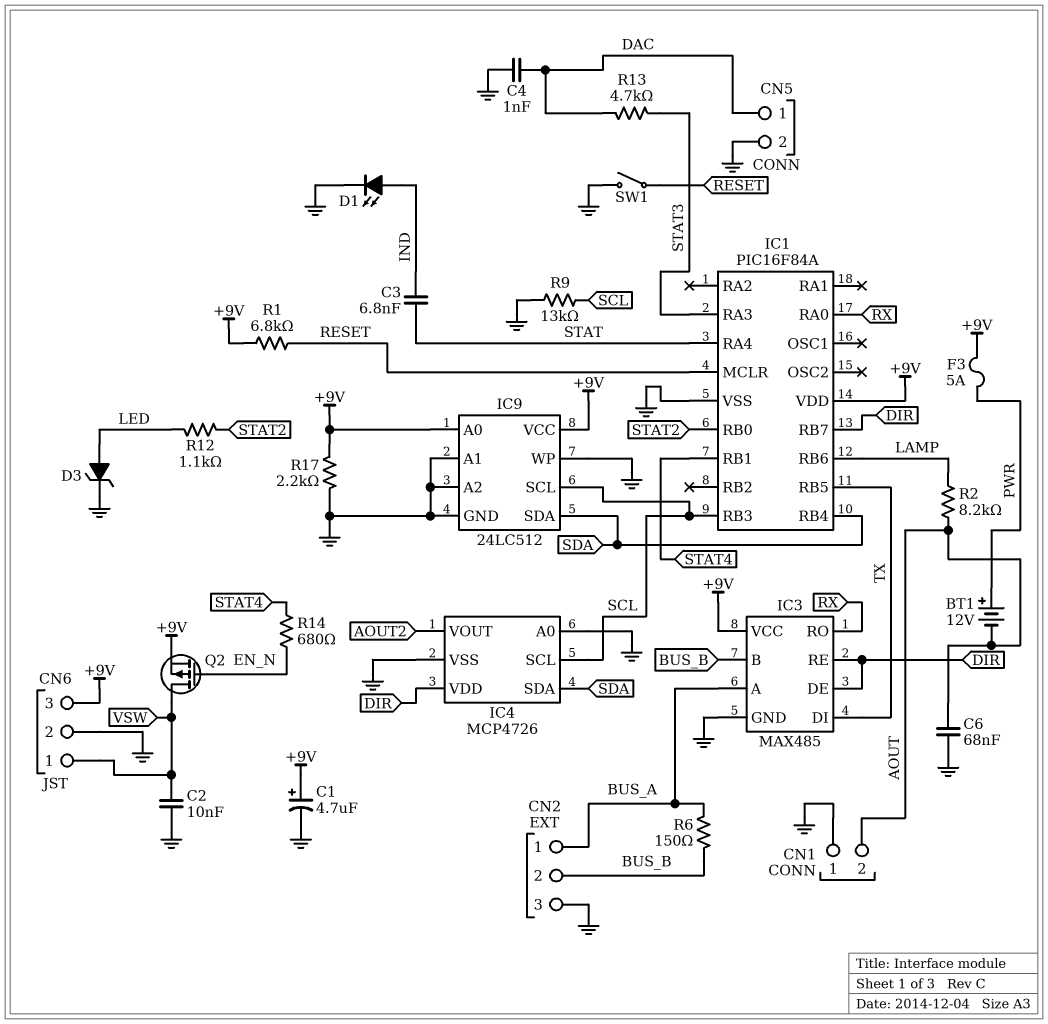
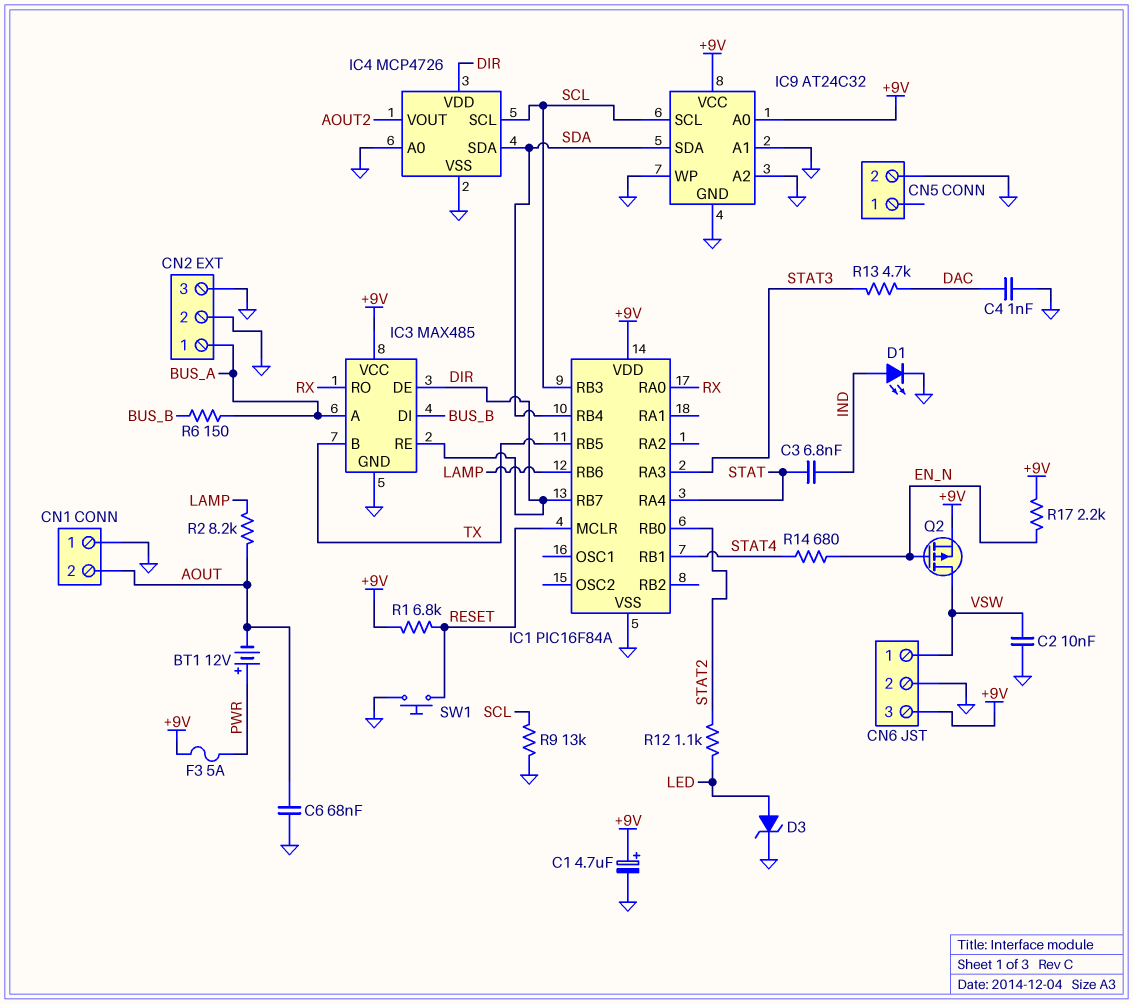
CN2 pin 2: BUS_B -> GND
CN5 pin 1: DAC -> none
IC3 pin B: BUS_B -> TX
IC3 pin DI: TX -> BUS_B
IC9: 24LC512 -> AT24C32
R17: 2.2k (+9V, GND) -> 2.2k (+9V, EN_N)
SW1: switch (GND, RESET) -> button (GND, RESET)

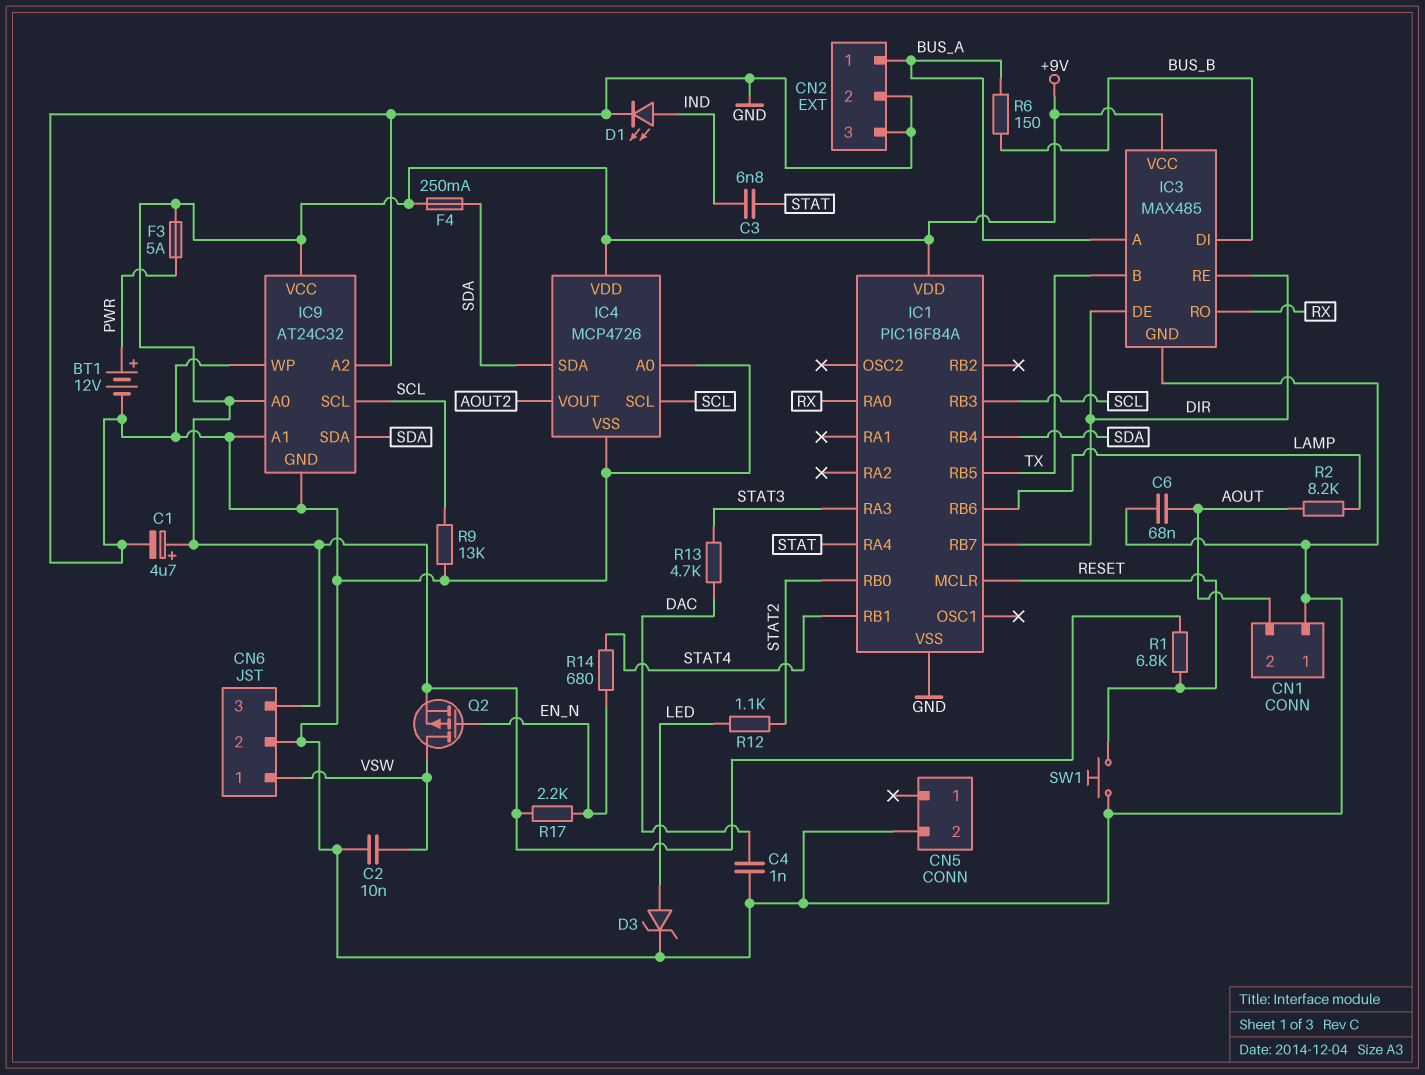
BT1: 12V (plus PWR, minus AOUT) -> 12V (plus PWR, minus GND)
F4: none -> 250mA (+9V, SDA)
IC4 pin VDD: DIR -> +9V

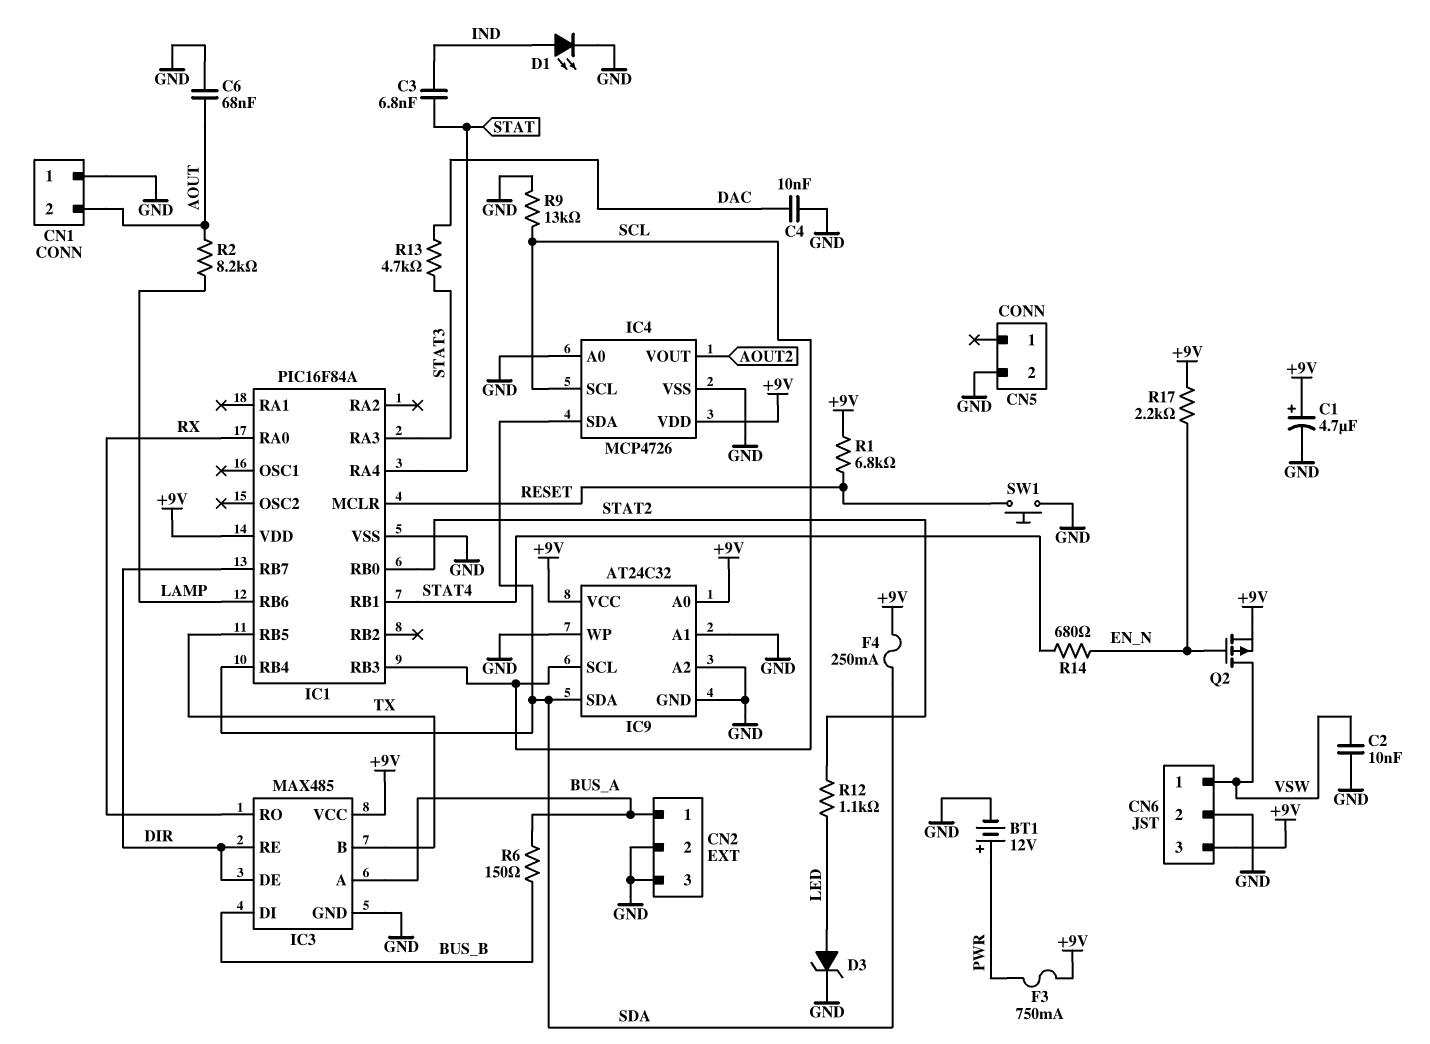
C4: 1nF (DAC, GND) -> 10nF (DAC, GND)
F3: 5A (+9V, PWR) -> 750mA (+9V, PWR)

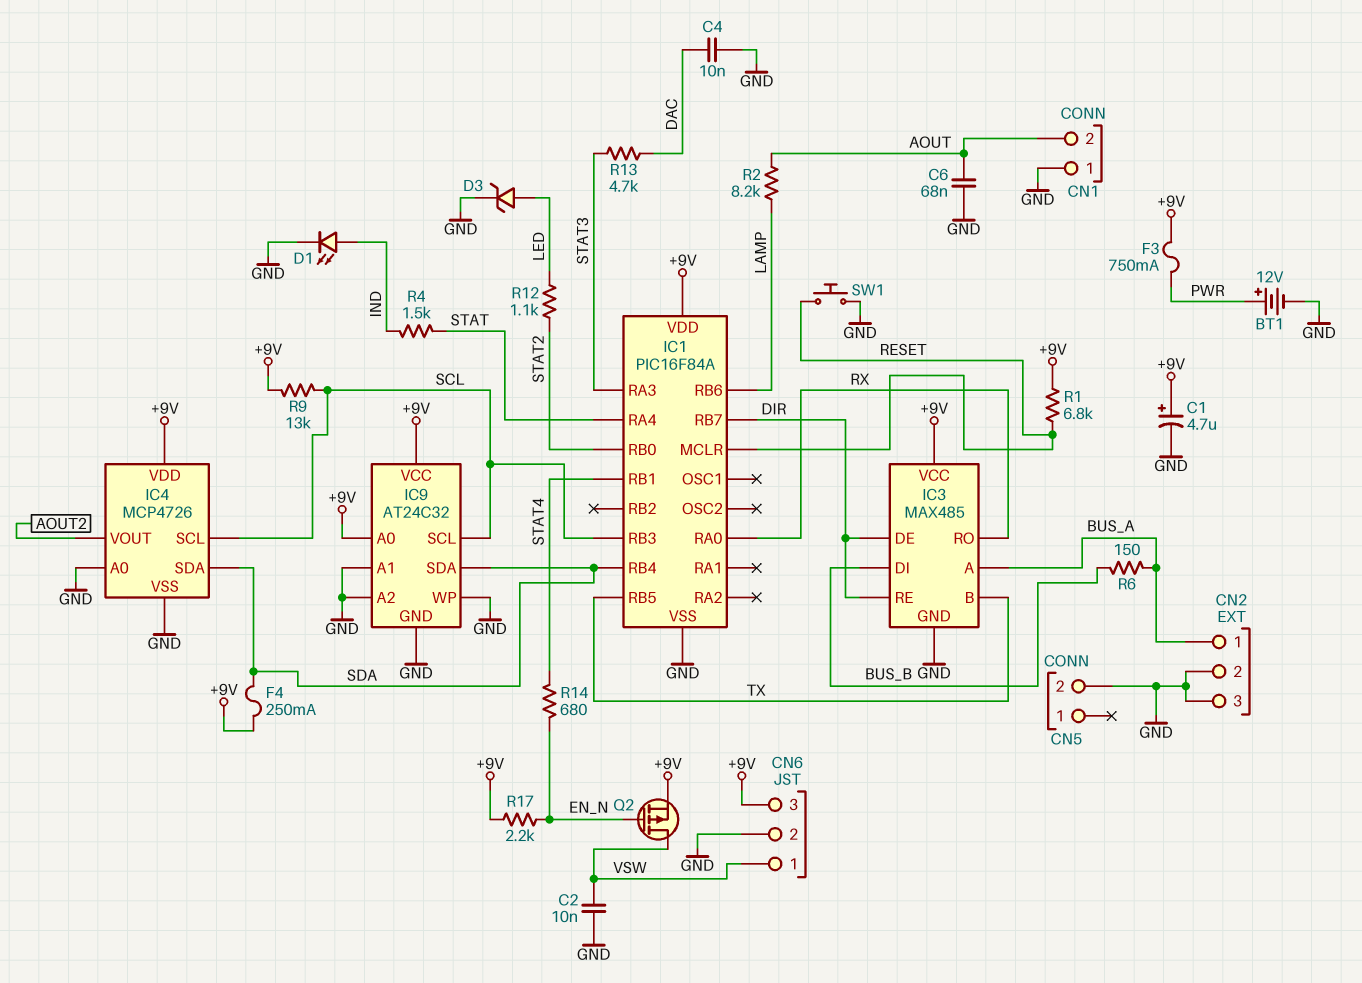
C3: 6.8nF (IND, STAT) -> none
R4: none -> 1.5k (IND, STAT)
R9: 13k (GND, SCL) -> 13k (+9V, SCL)

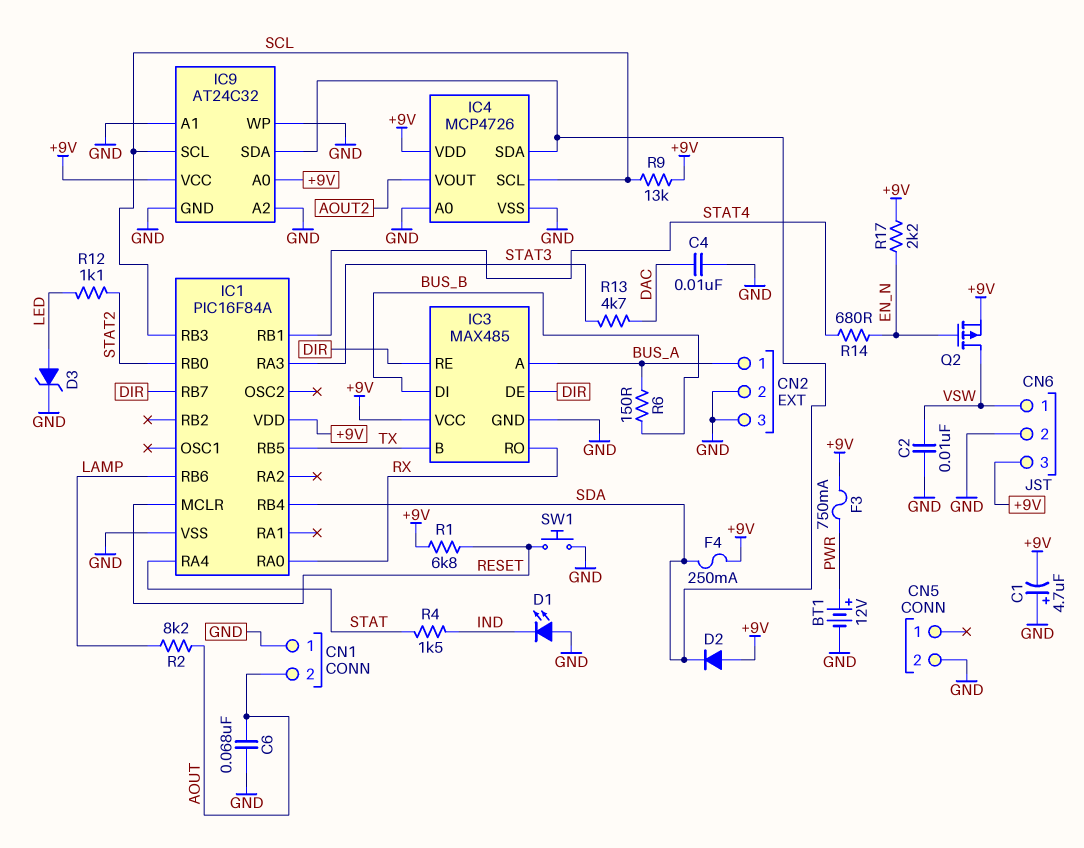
C1: 4.7uF (plus +9V, minus GND) -> 4.7uF (plus GND, minus +9V)
D1: LED (A IND, K GND) -> LED (A GND, K IND)
D2: none -> diode (A +9V, K SDA)

